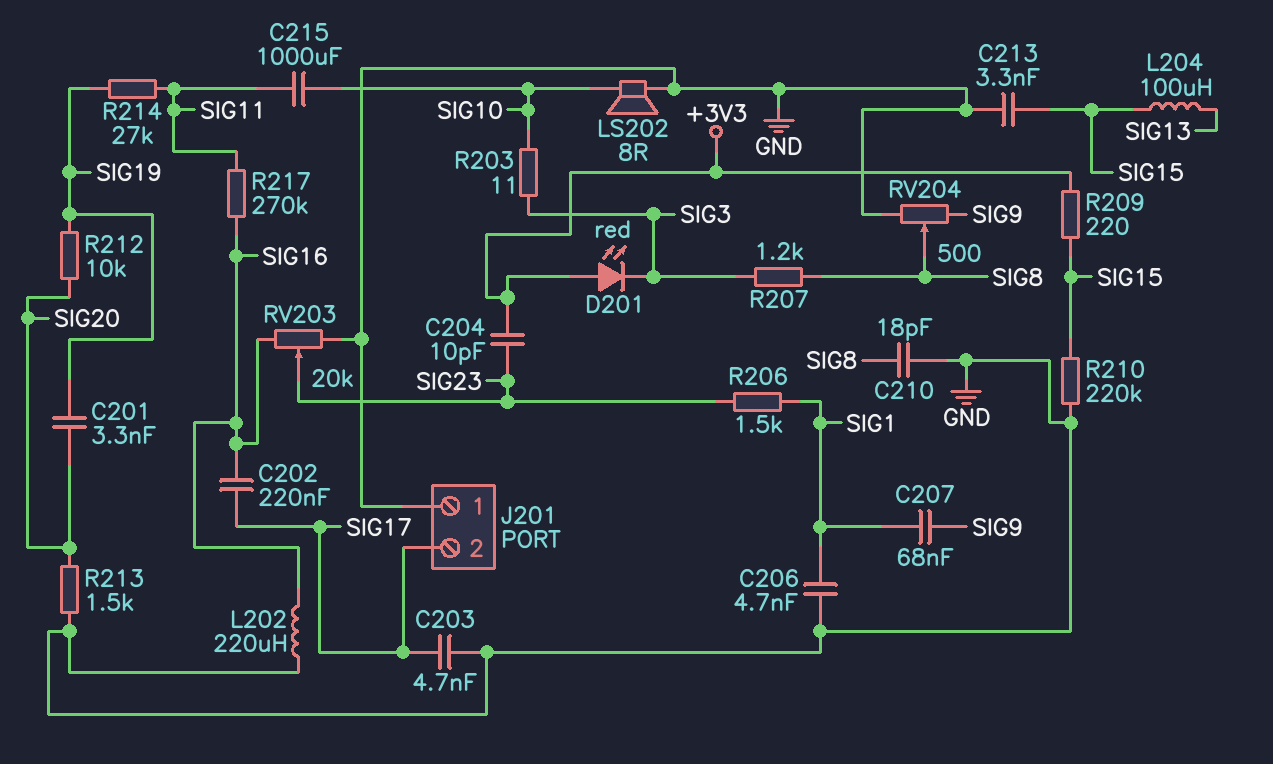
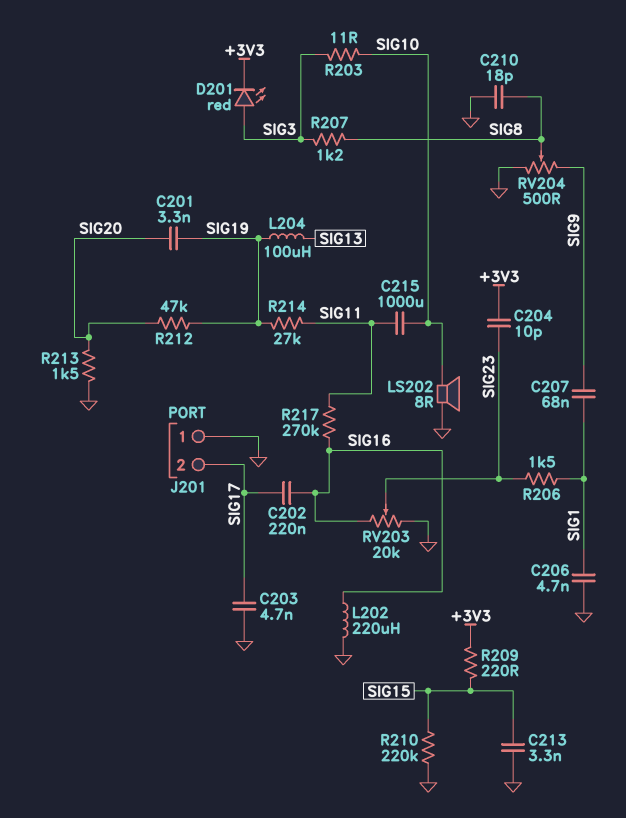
D201: LED red (A +3V3, K SIG3) -> LED red (A SIG3, K +3V3)
L204: 100uH (SIG13, SIG15) -> 100uH (SIG13, SIG19)
R212: 10k (SIG19, SIG20) -> 47k (SIG19, SIG20)

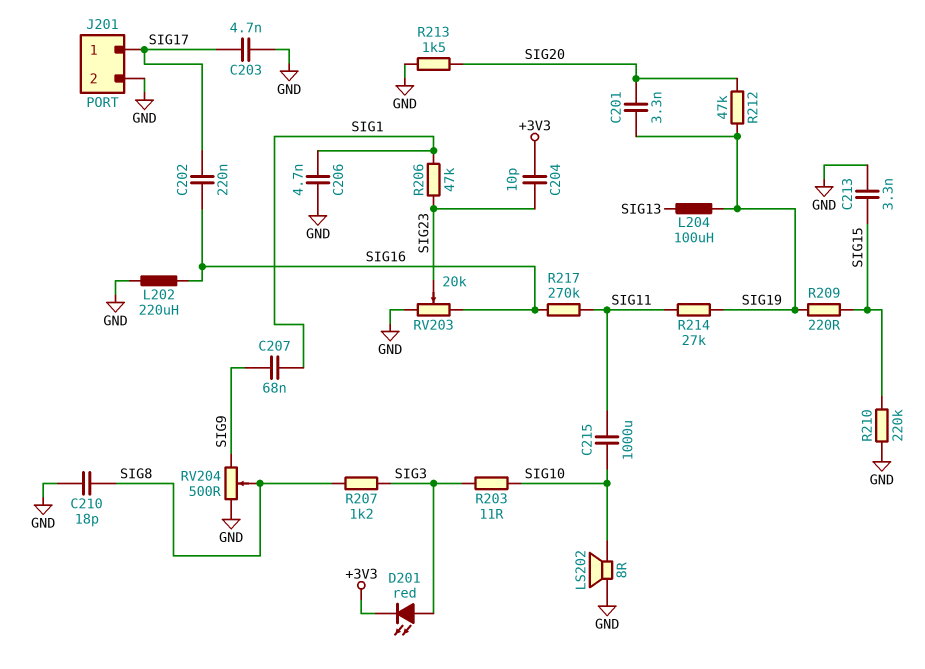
J201 pin 1: GND -> SIG17
J201 pin 2: SIG17 -> GND
R206: 1.5k (SIG1, SIG23) -> 47k (SIG1, SIG23)
R209: 220 (+3V3, SIG15) -> 220 (SIG15, SIG19)

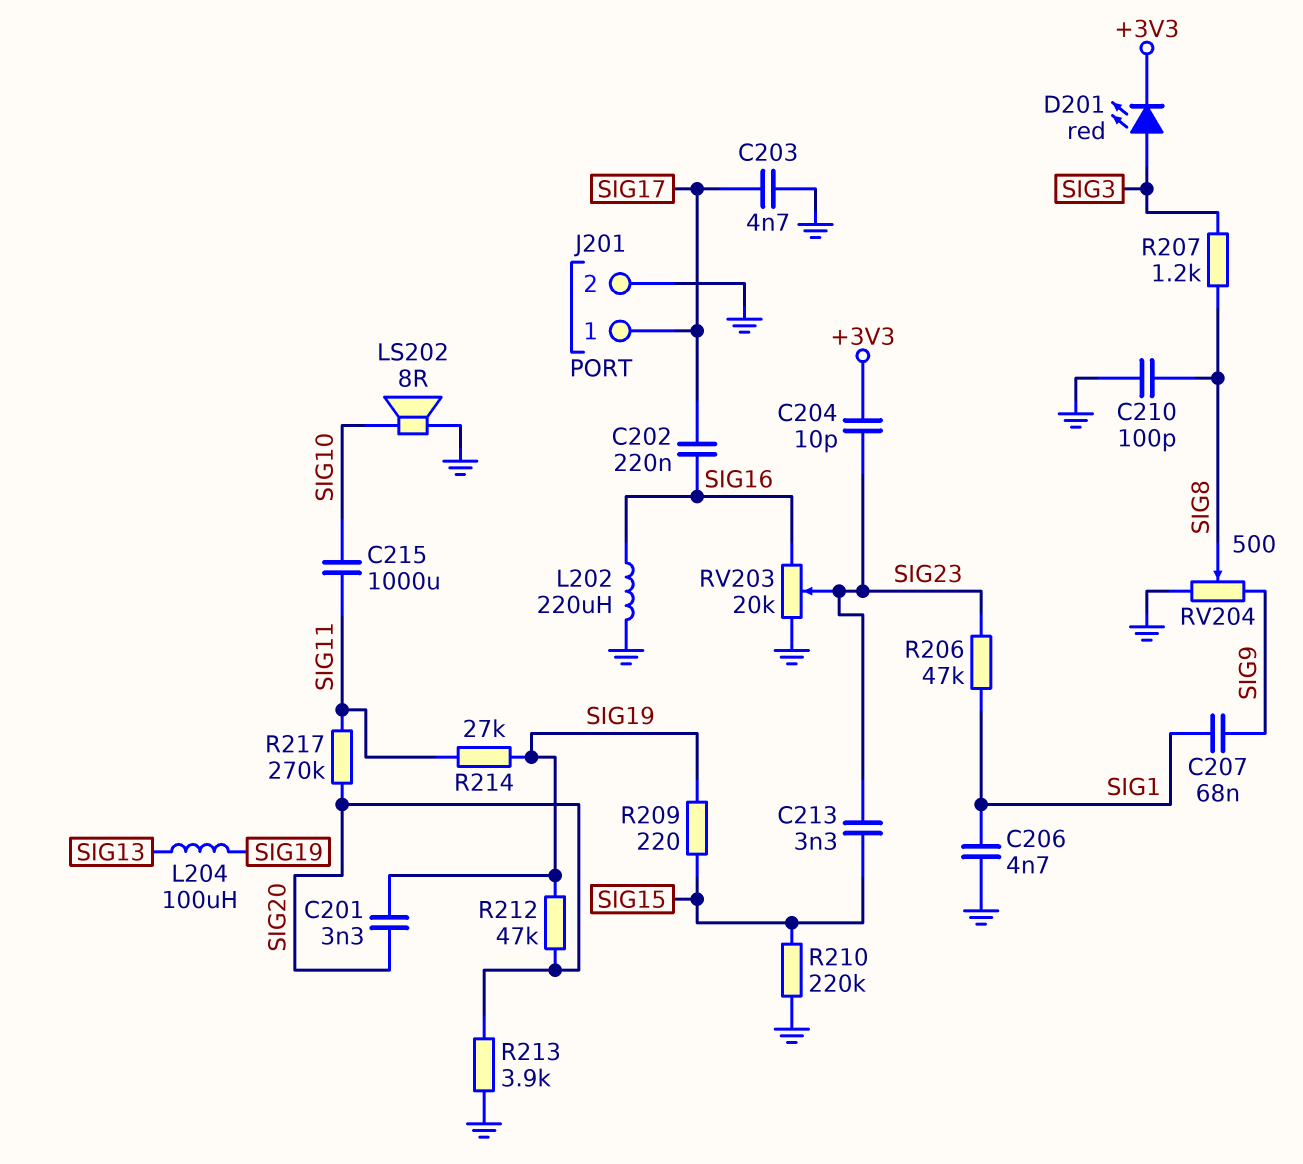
C210: 18pF (GND, SIG8) -> 100pF (GND, SIG8)
C213: 3.3nF (GND, SIG15) -> 3.3nF (SIG15, SIG23)
R203: 11 (SIG3, SIG10) -> none
R213: 1.5k (GND, SIG20) -> 3.9k (GND, SIG20)
R217: 270k (SIG11, SIG16) -> 270k (SIG11, SIG20)

